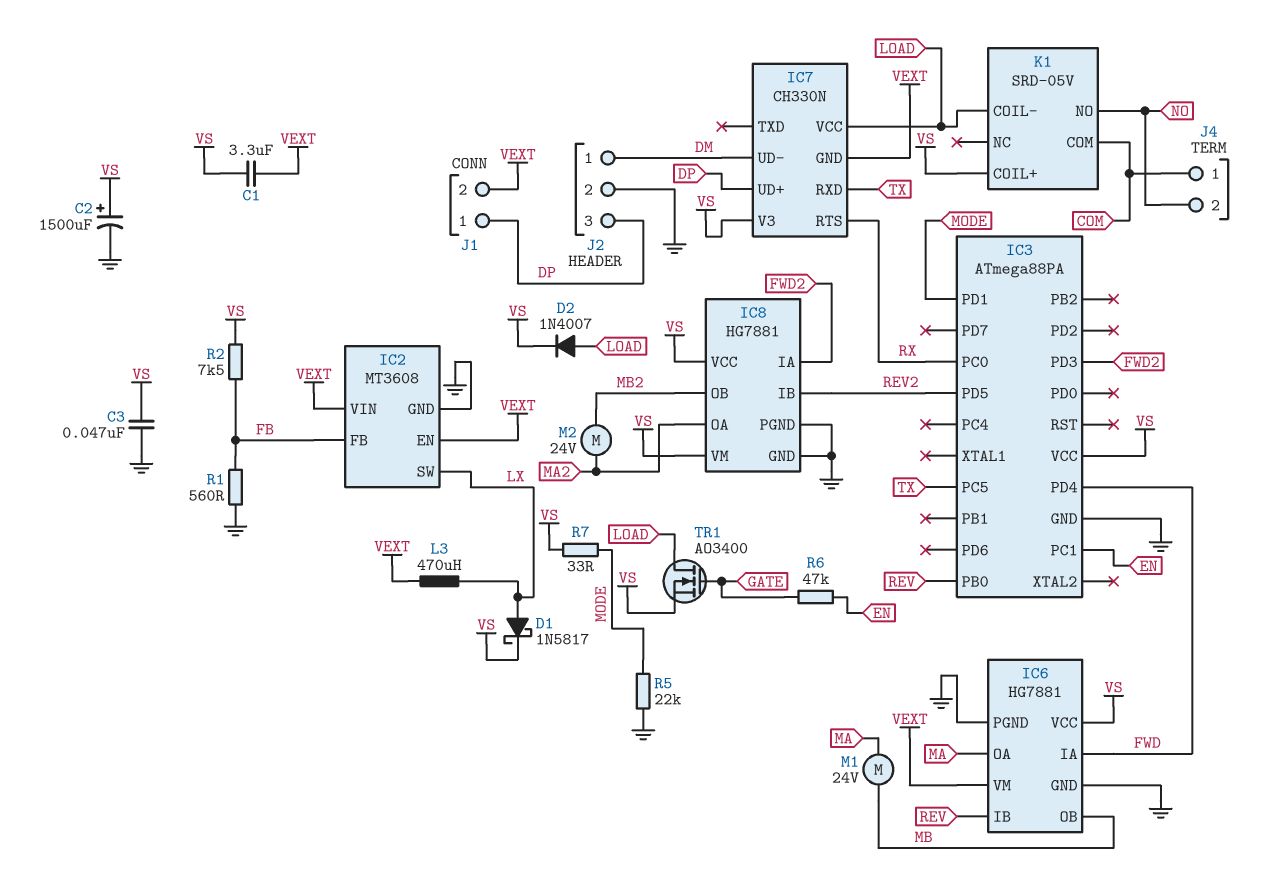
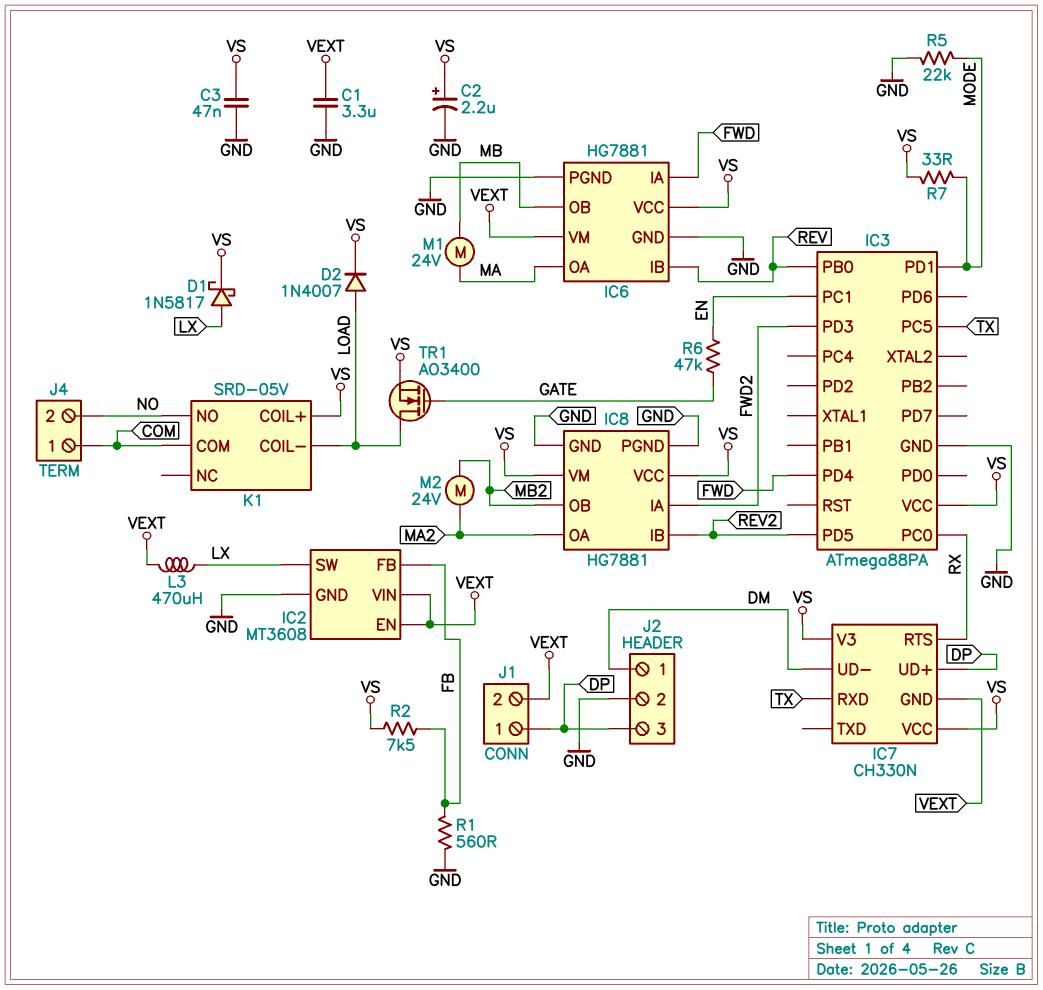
C1: 3.3uF (VEXT, VS) -> 3.3uF (GND, VEXT)
C2: 1500uF (plus VS, minus GND) -> 2.2uF (plus VS, minus GND)
IC7 pin VCC: LOAD -> VS

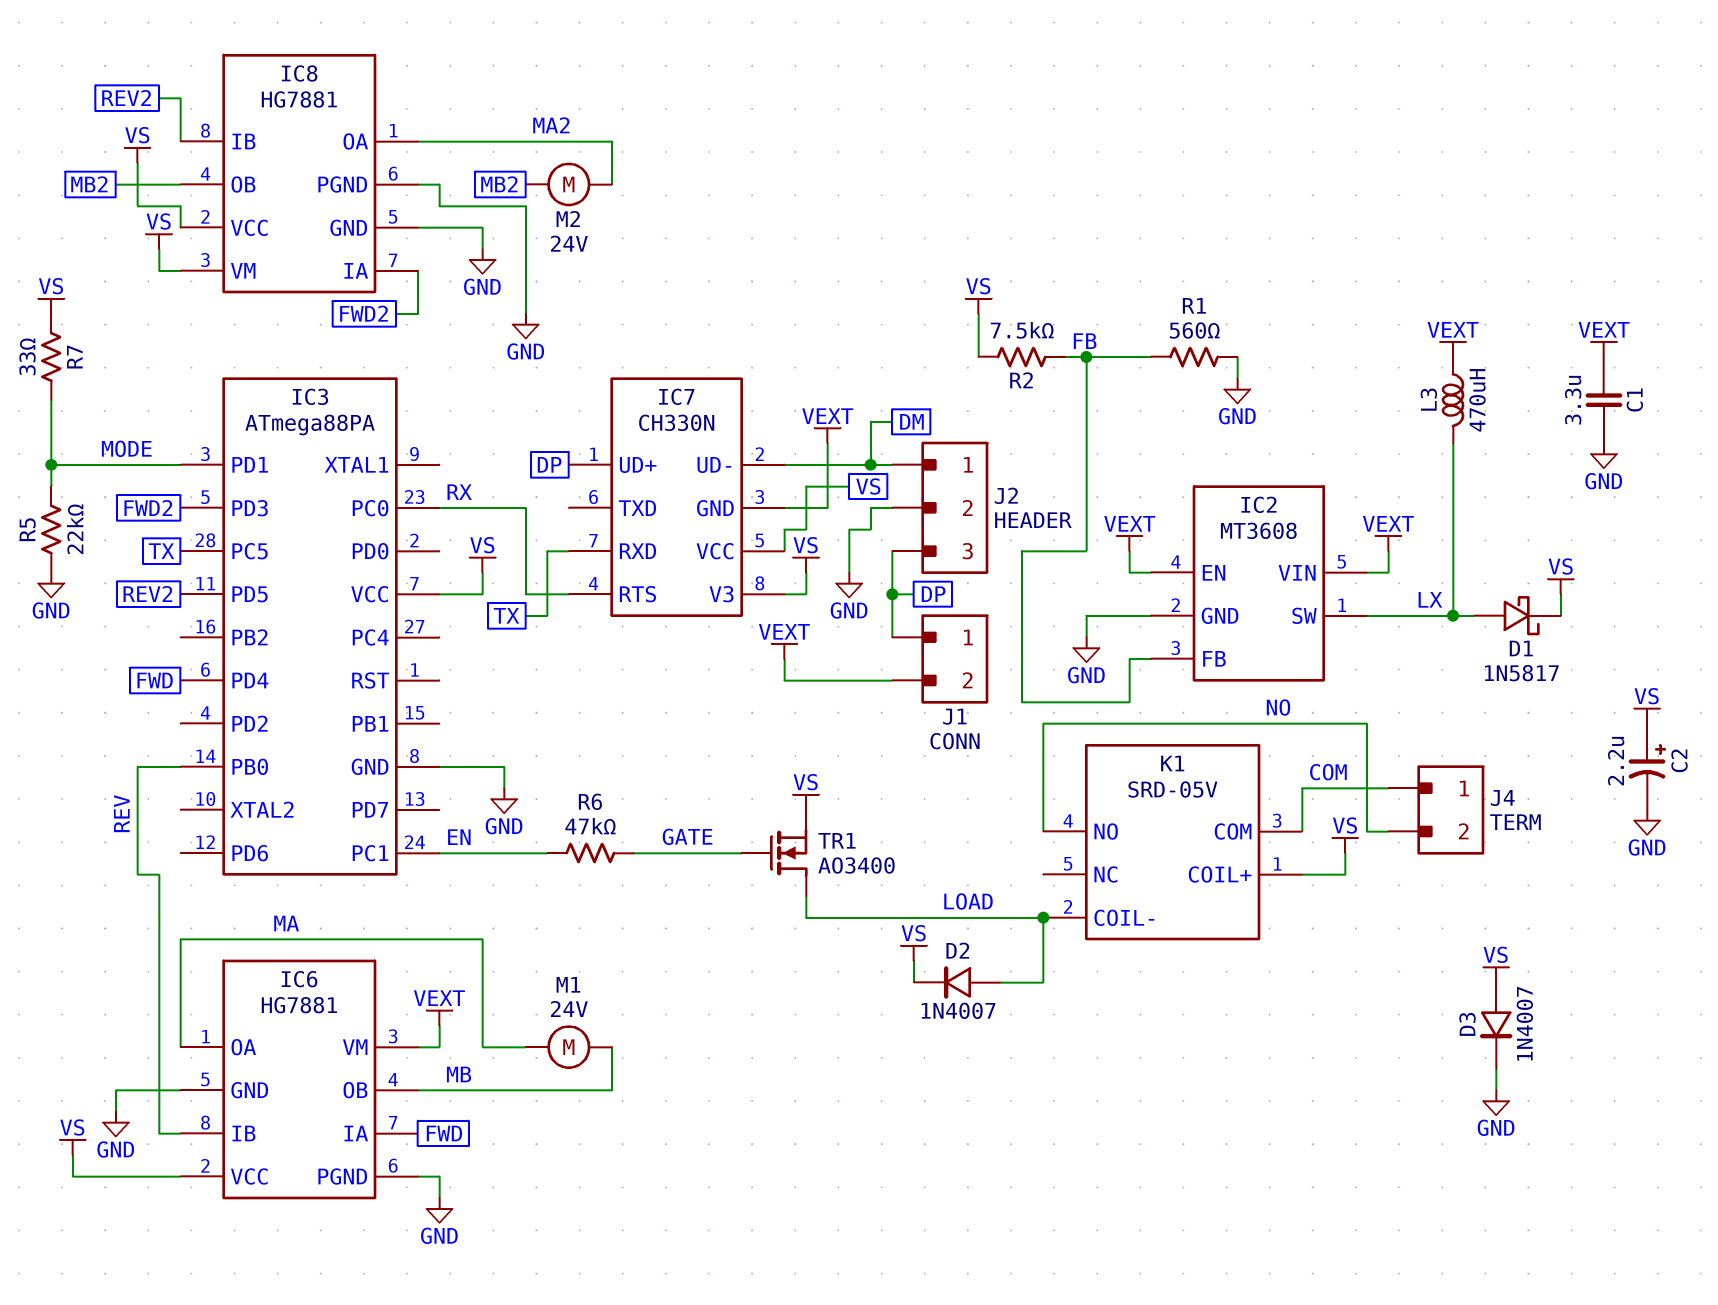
C3: 47nF (GND, VS) -> none
D3: none -> diode 1N4007 (A VS, K GND)

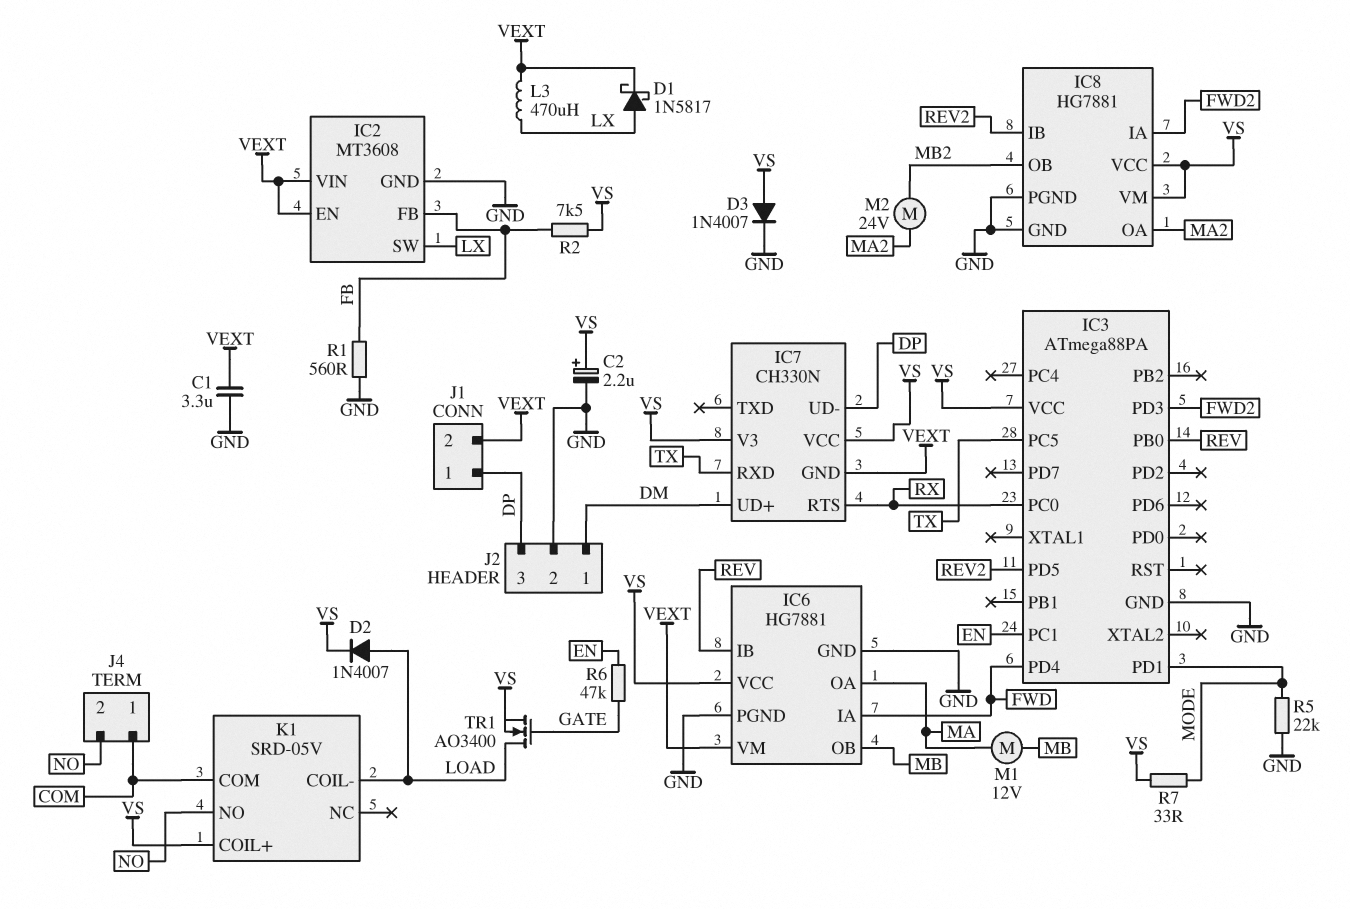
D1: schottky 1N5817 (A LX, K VS) -> schottky 1N5817 (A LX, K VEXT)
IC7 pin UD+: DP -> DM
IC7 pin UD-: DM -> DP
M1: motor 24V (MA, MB) -> motor 12V (MA, MB)

